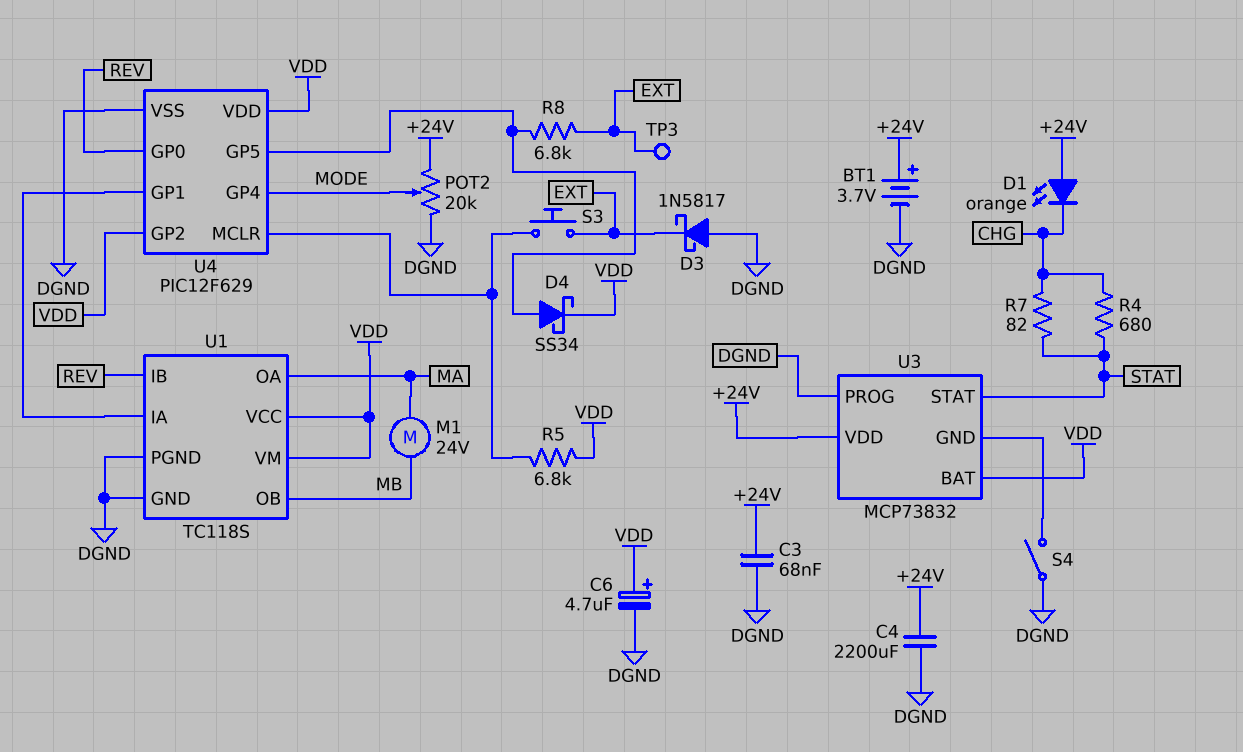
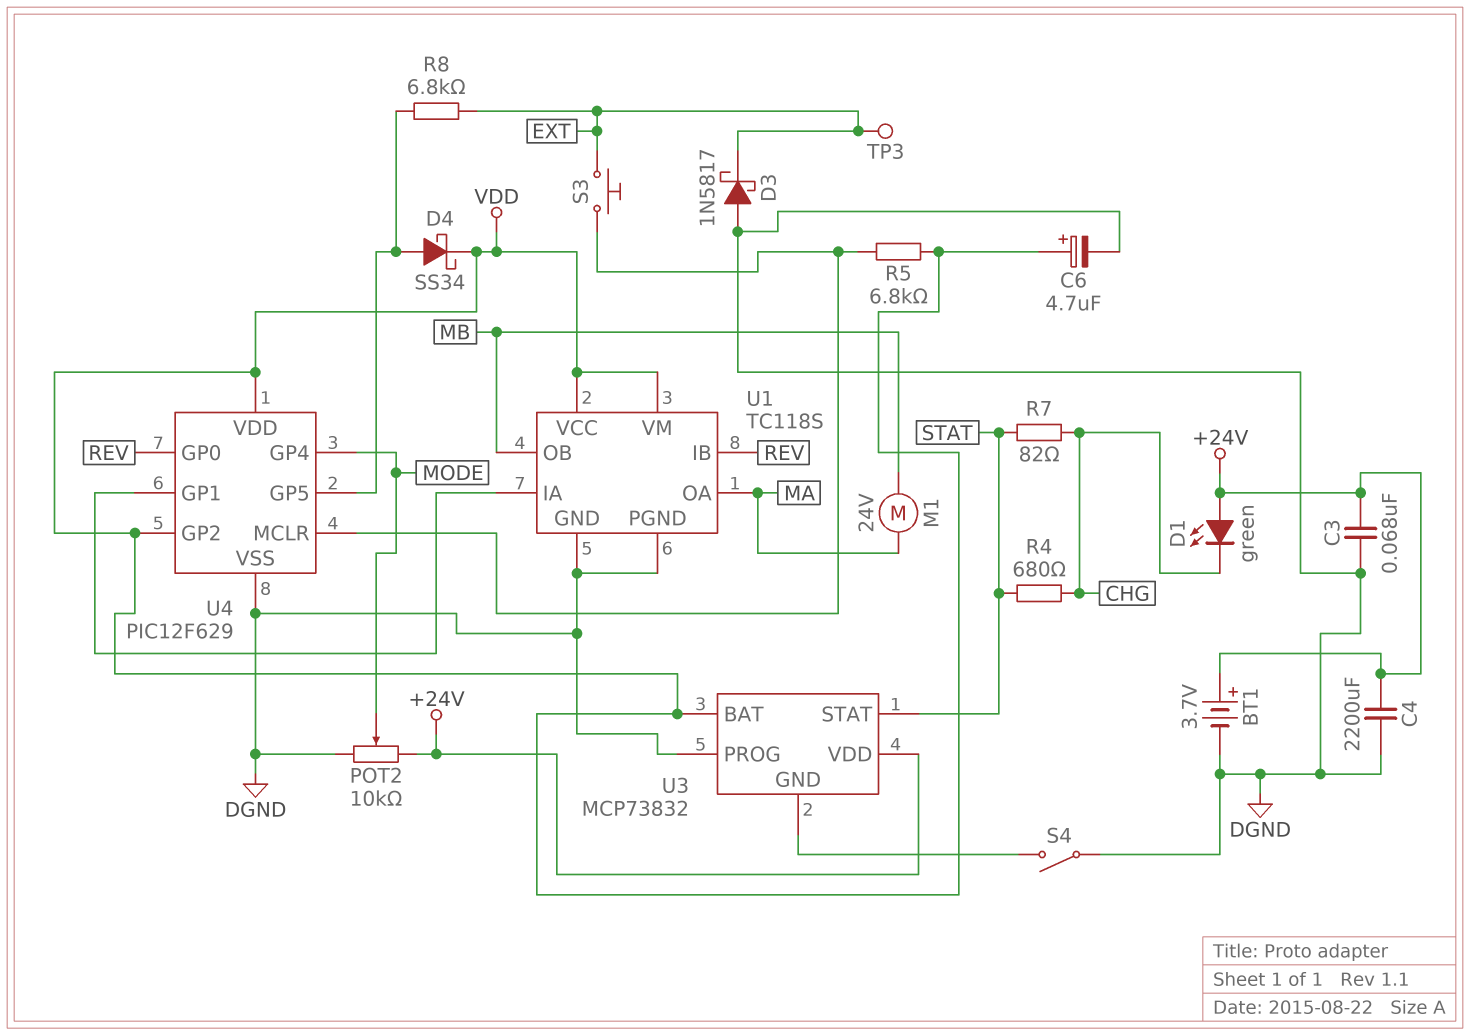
D1: LED orange (A +24V, K CHG) -> LED green (A +24V, K CHG)
POT2: 20k (+24V, DGND, wiper MODE) -> 10k (+24V, DGND, wiper MODE)

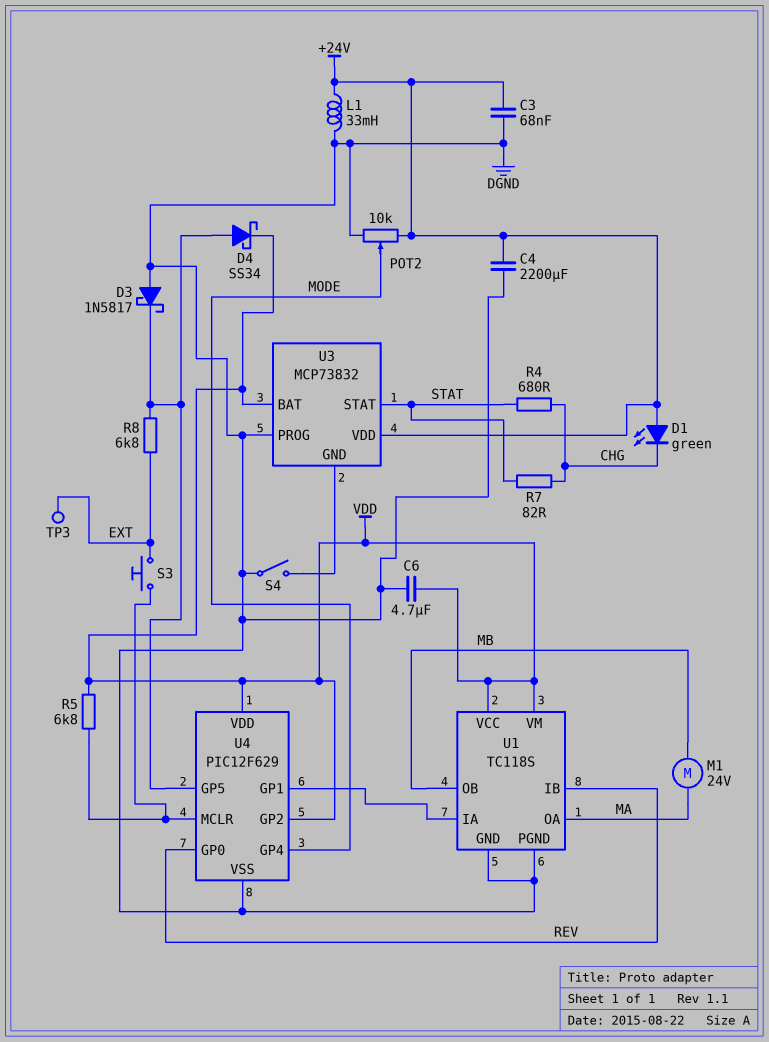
BT1: 3.7V (plus +24V, minus DGND) -> none
C6: 4.7uF (plus VDD, minus DGND) -> 4.7uF (DGND, VDD)
D3: schottky 1N5817 (A DGND, K EXT) -> schottky 1N5817 (A DGND, K U4/GP5)
L1: none -> 33mH (+24V, DGND)

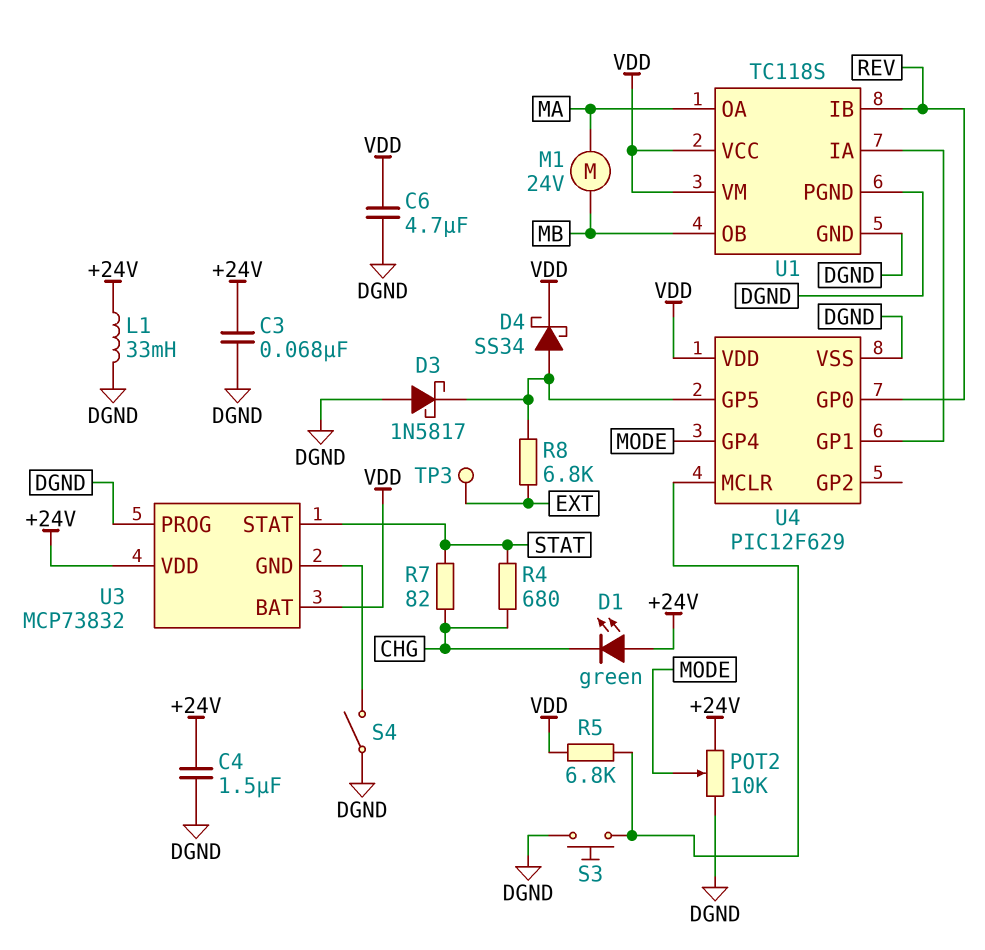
C4: 2200uF (+24V, DGND) -> 1.5uF (+24V, DGND)
S3: button (EXT, U4/MCLR) -> button (DGND, U4/MCLR)
U4 pin GP2: VDD -> none

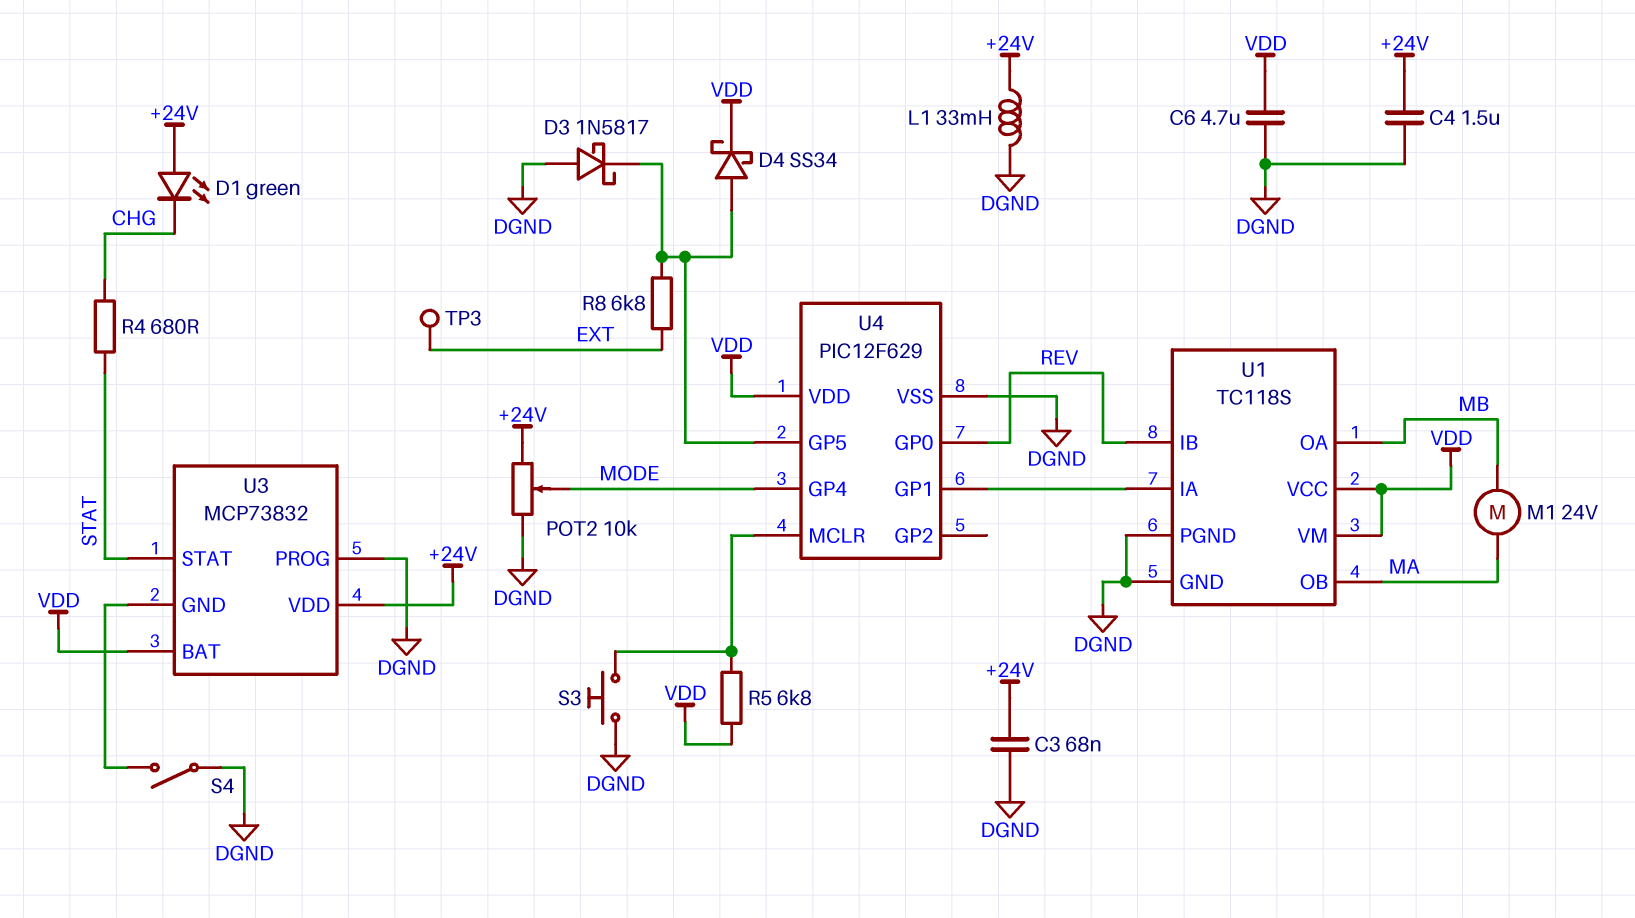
R7: 82 (CHG, STAT) -> none
U1 pin OA: MA -> MB
U1 pin OB: MB -> MA

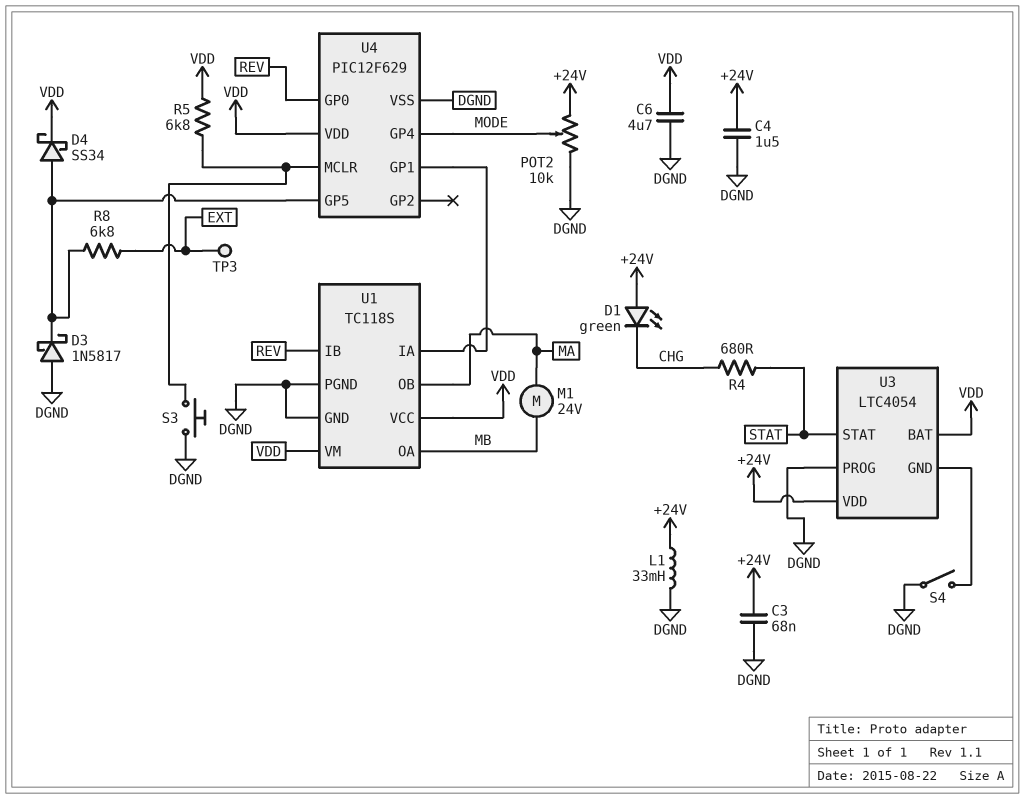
U3: MCP73832 -> LTC4054

